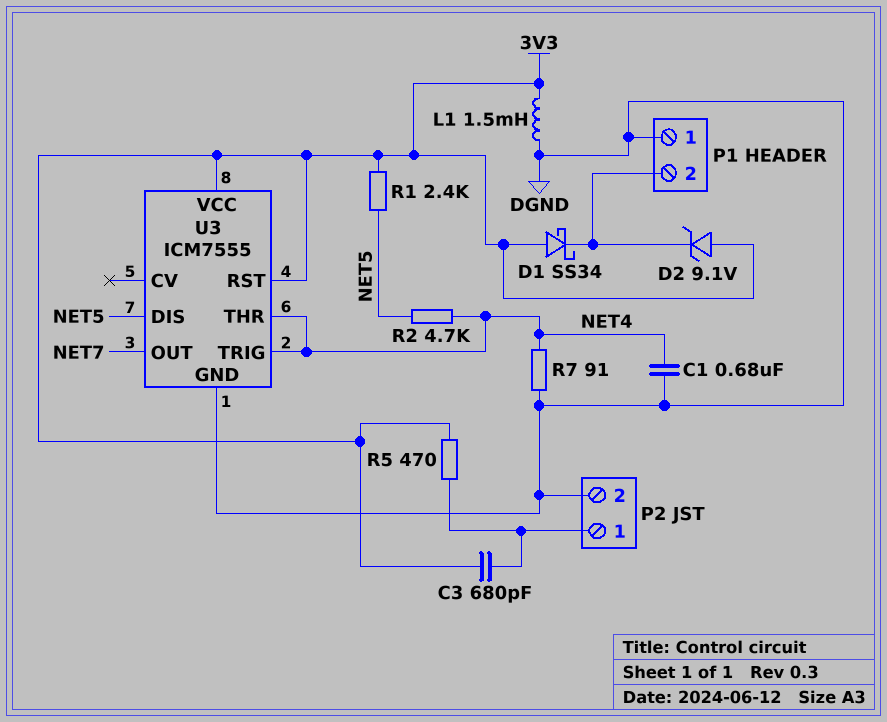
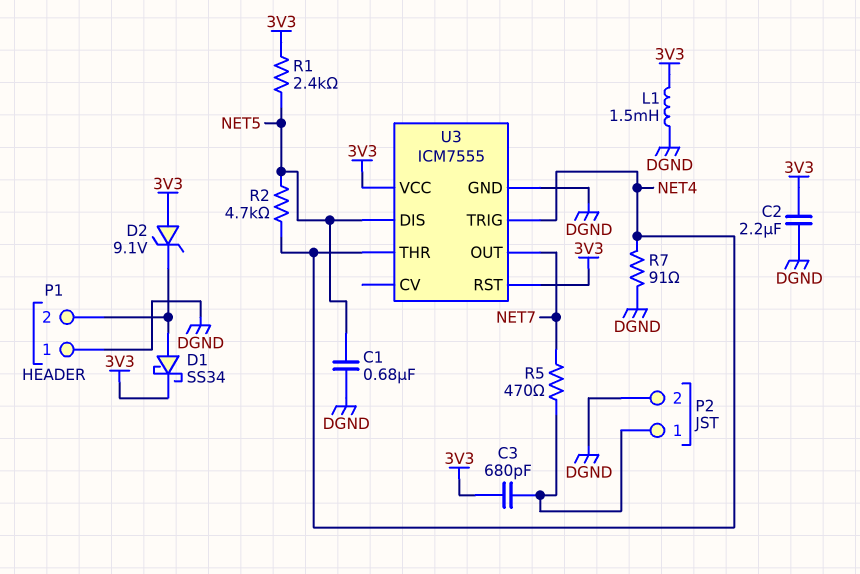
C1: 680nF (DGND, NET4) -> 680nF (DGND, NET5)
C2: none -> 2.2uF (3V3, DGND)
D1: schottky SS34 (A 3V3, K P1/2) -> schottky SS34 (A P1/2, K 3V3)
R5: 470 (3V3, P2/1) -> 470 (NET7, P2/1)

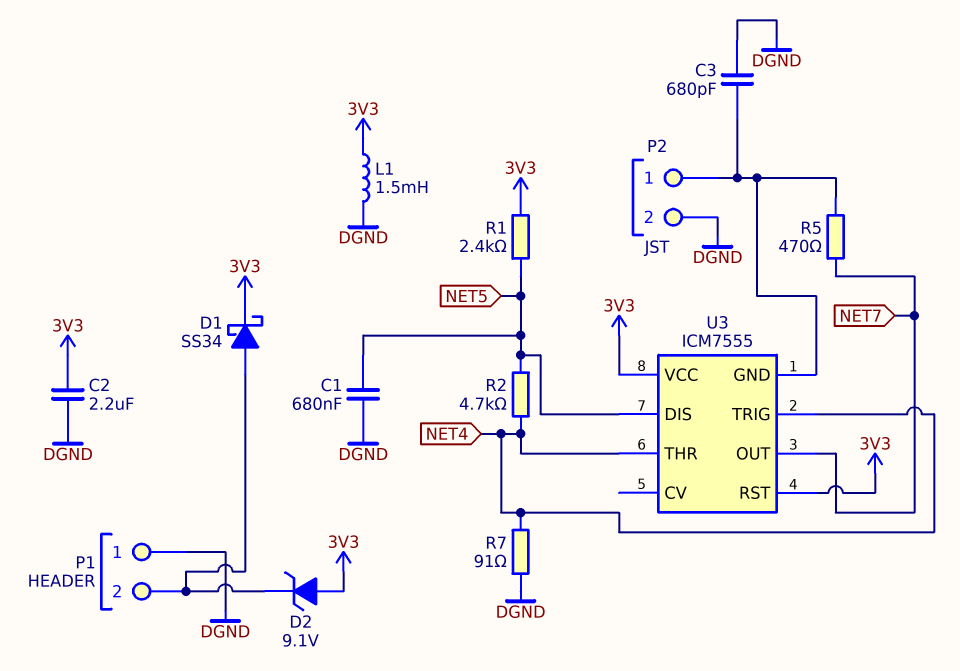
C3: 680pF (3V3, P2/1) -> 680pF (DGND, P2/1)
U3 pin GND: DGND -> P2/1

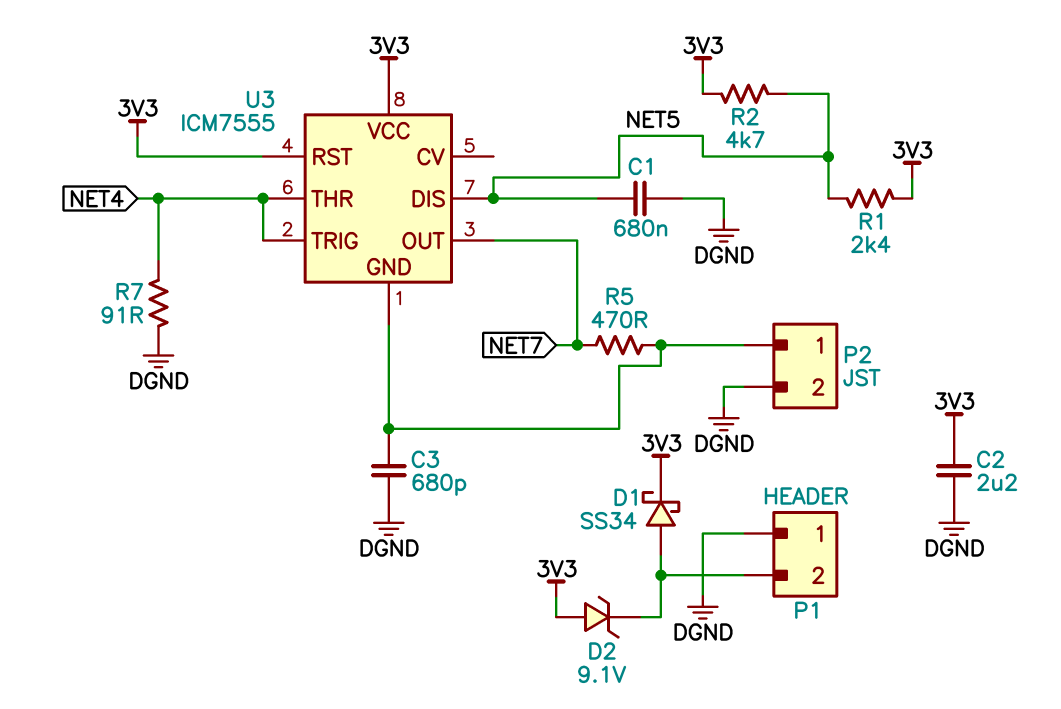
L1: 1.5mH (3V3, DGND) -> none
R2: 4.7k (NET4, NET5) -> 4.7k (3V3, NET5)

